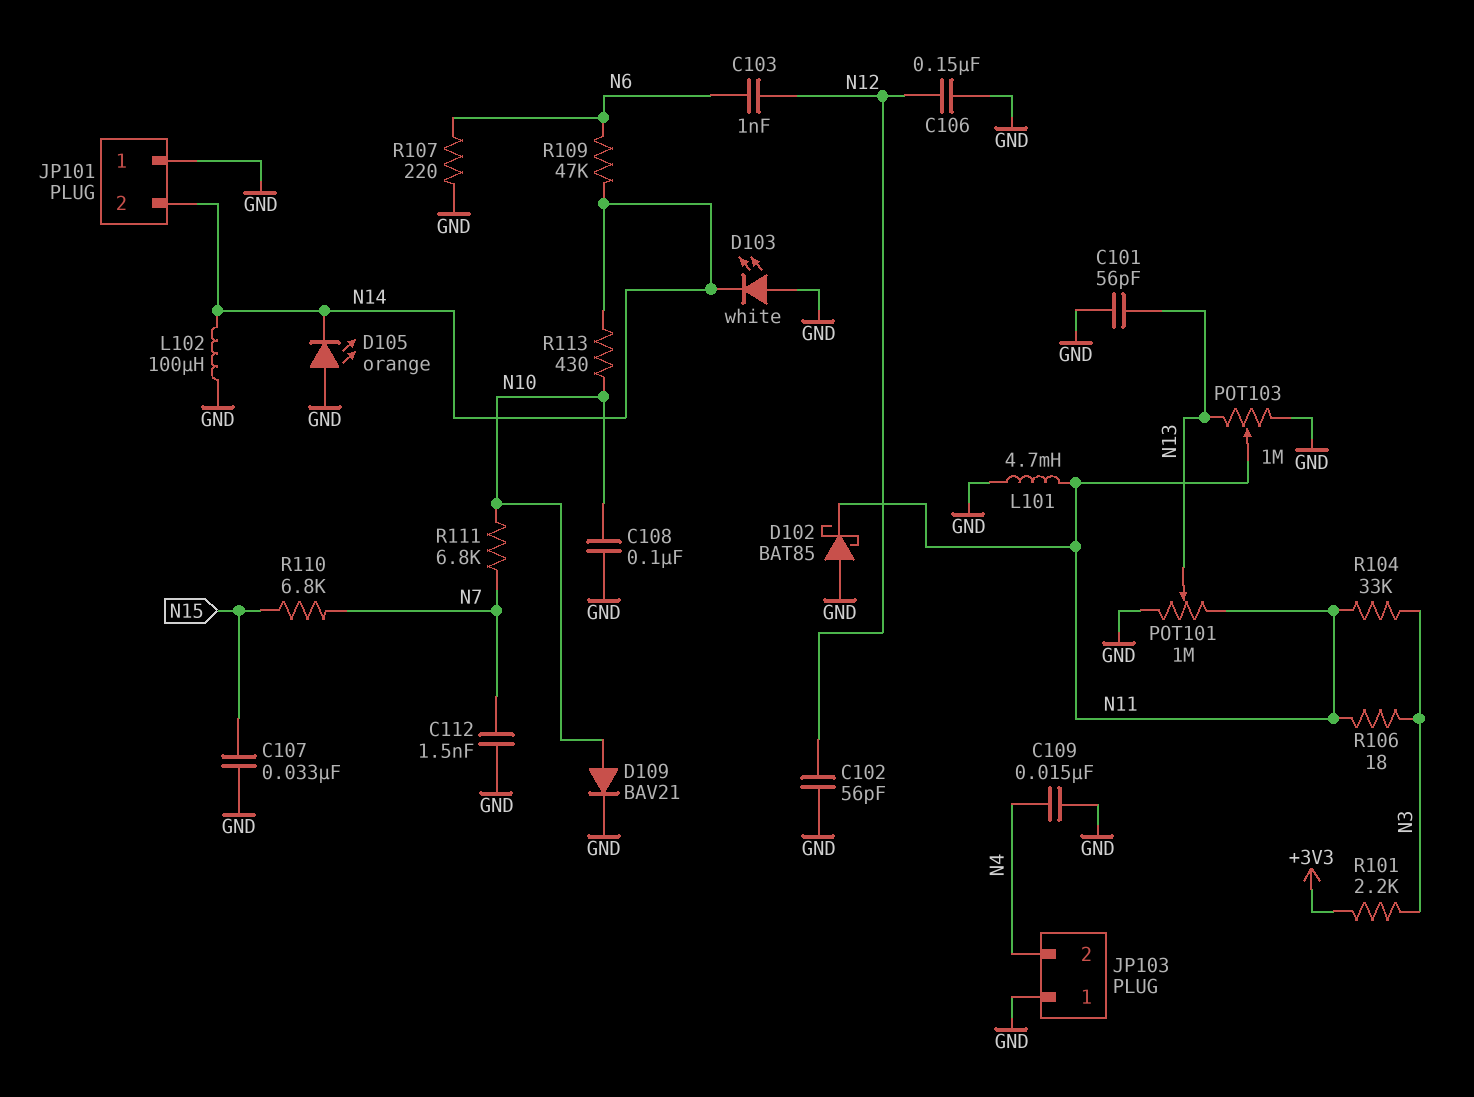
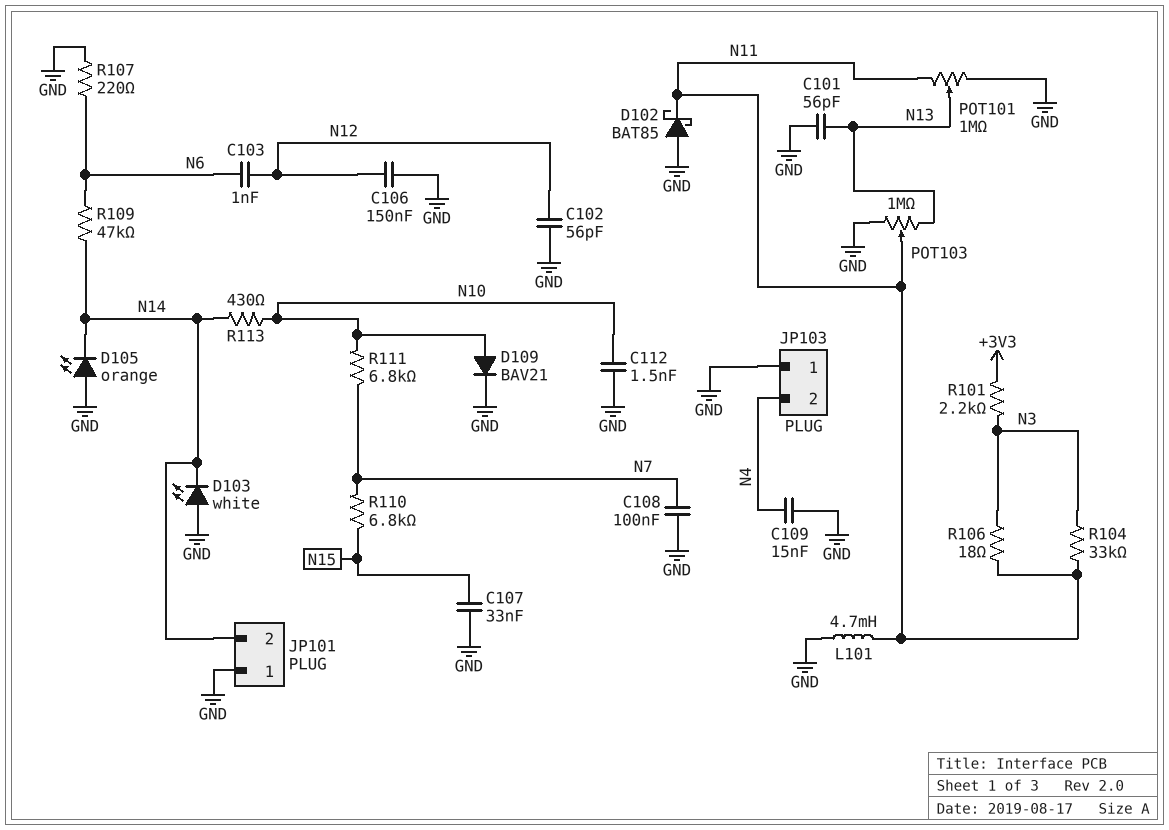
C108: 100nF (GND, N10) -> 100nF (GND, N7)
C112: 1.5nF (GND, N7) -> 1.5nF (GND, N10)
L102: 100uH (GND, N14) -> none

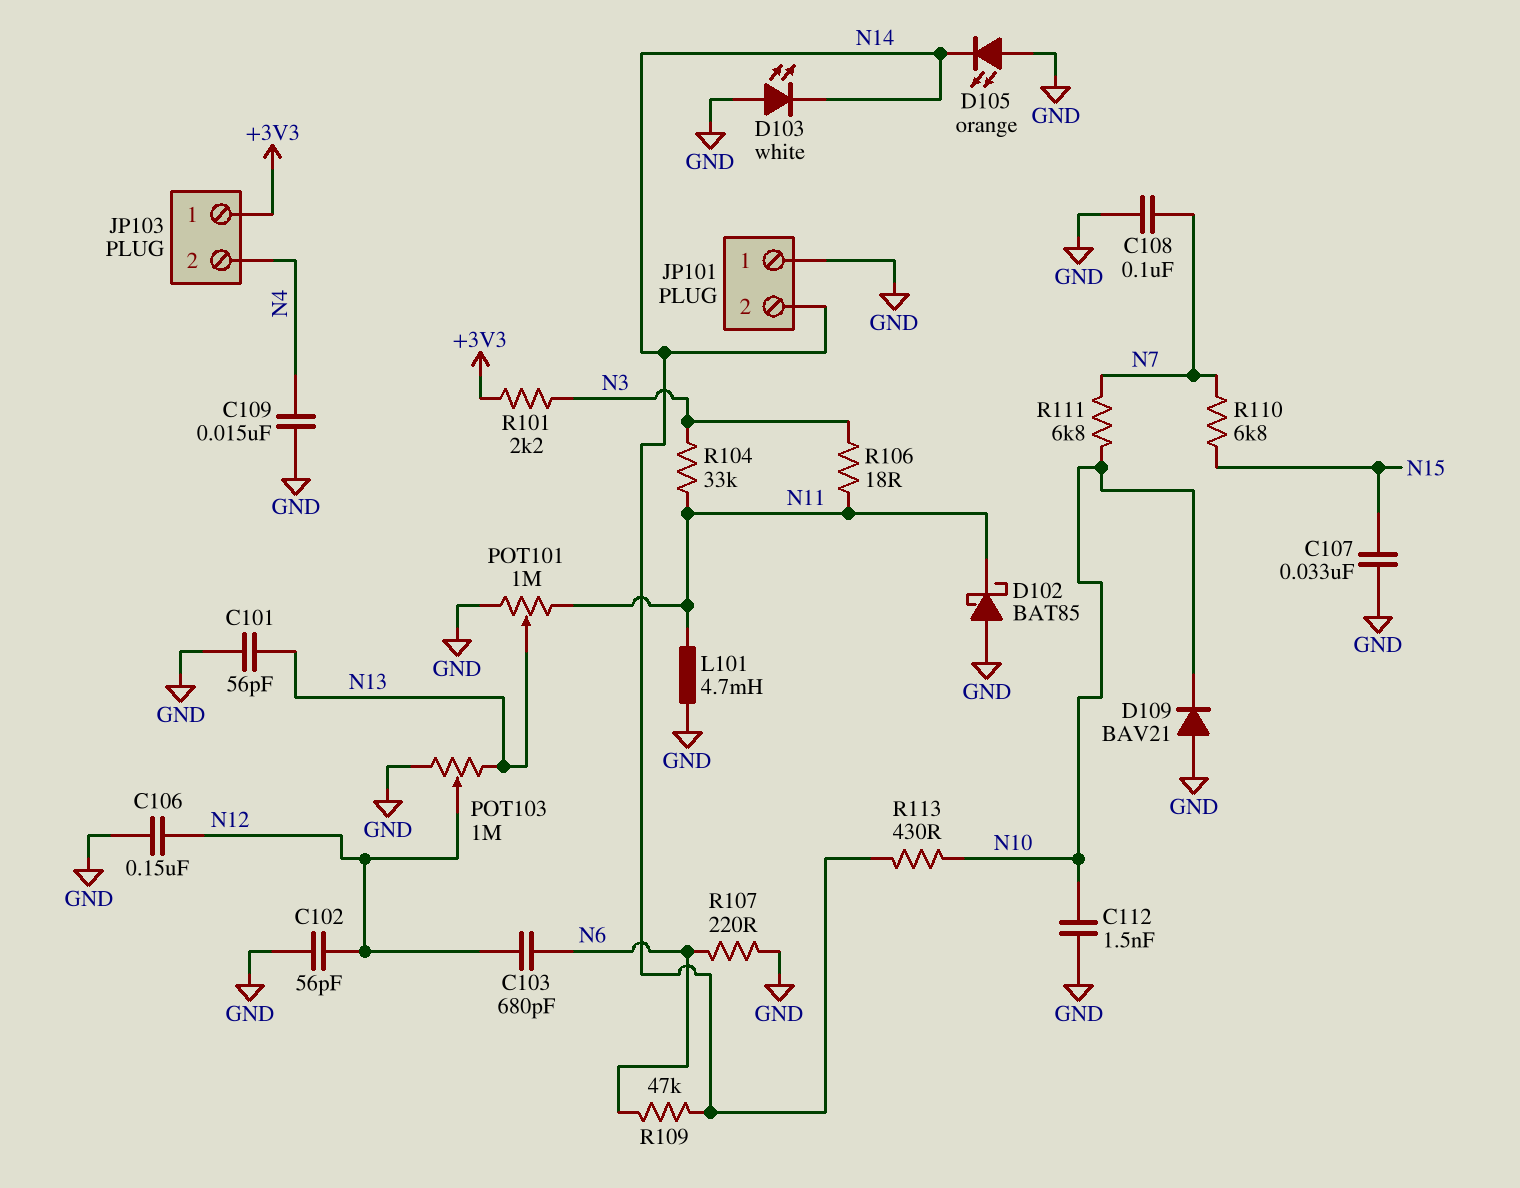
C103: 1nF (N6, N12) -> 680pF (N6, N12)
D109: diode BAV21 (A N10, K GND) -> diode BAV21 (A GND, K N10)
JP103 pin 1: GND -> +3V3
POT103: 1M (GND, N13, wiper N11) -> 1M (GND, N13, wiper N12)

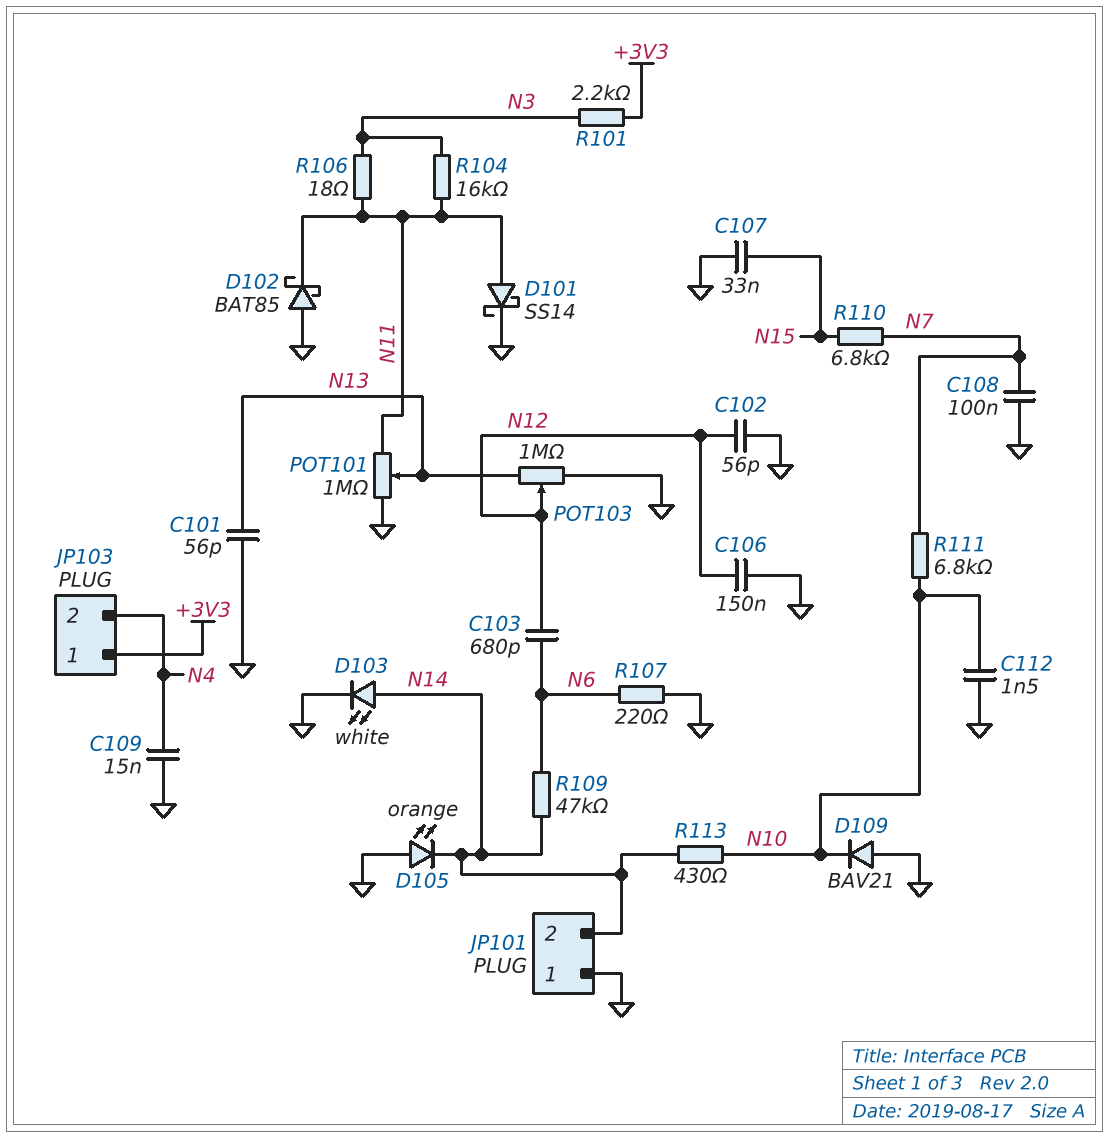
D101: none -> schottky SS14 (A N11, K GND)
D103: LED white (A GND, K N14) -> LED white (A N14, K GND)
L101: 4.7mH (GND, N11) -> none
R104: 33k (N3, N11) -> 16k (N3, N11)

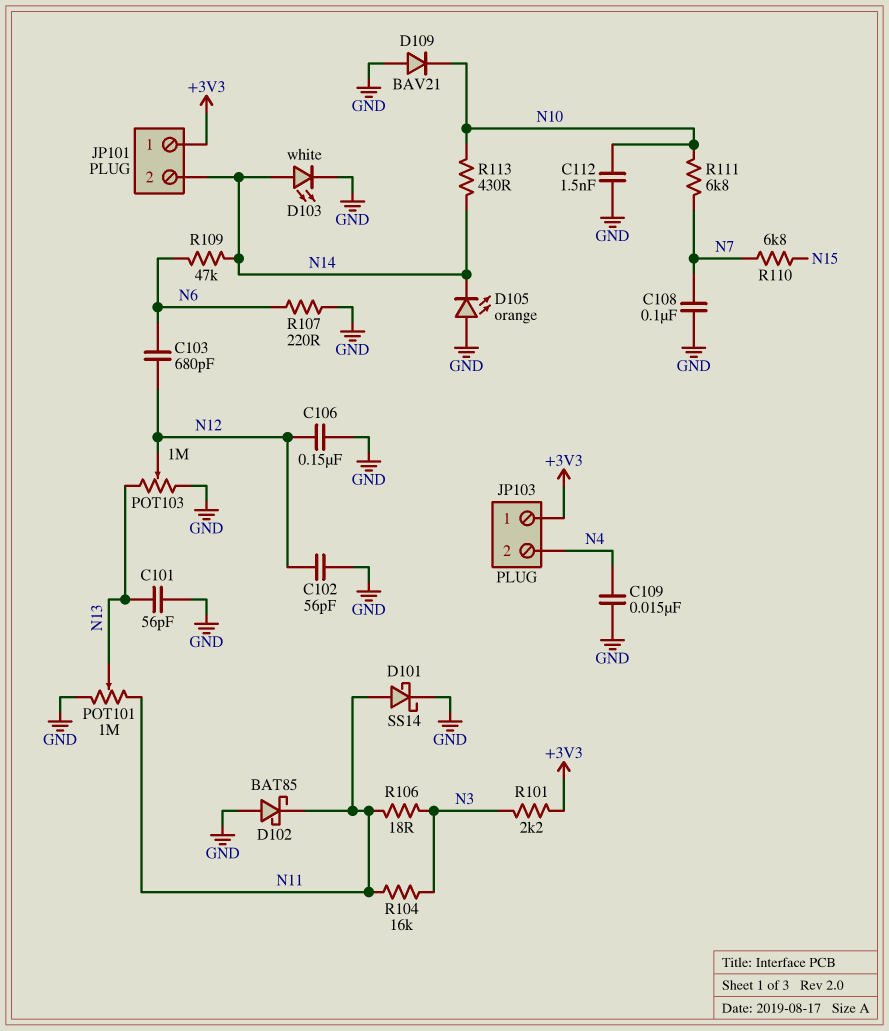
C107: 33nF (GND, N15) -> none
JP101 pin 1: GND -> +3V3

